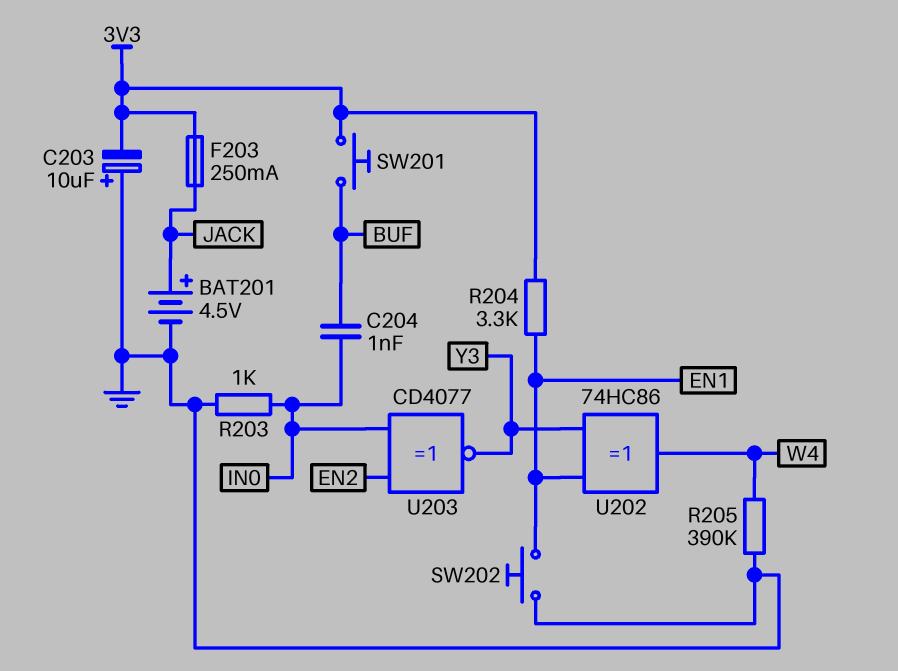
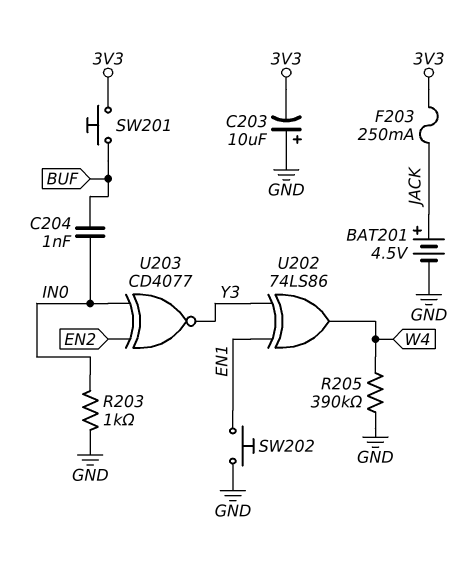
R204: 3.3k (3V3, EN1) -> none
U202: XOR 74HC86 (in EN1, in Y3, out W4) -> XOR 74LS86 (in EN1, in Y3, out W4)

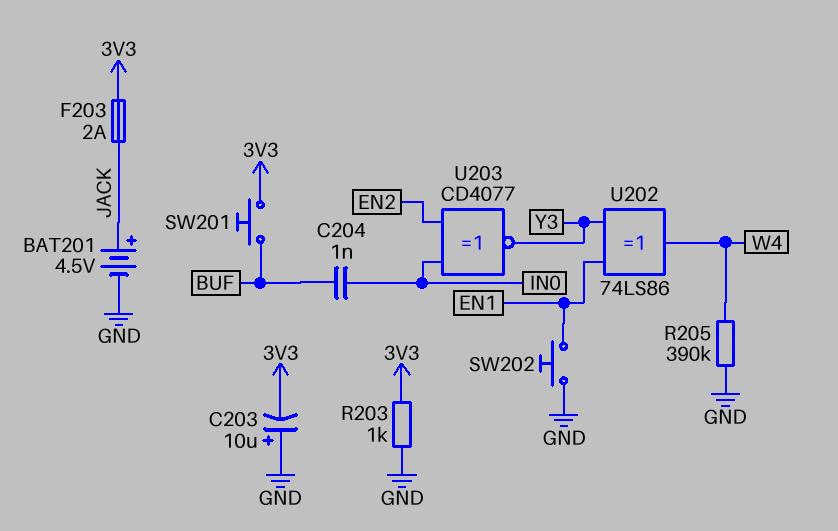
F203: 250mA (3V3, JACK) -> 2A (3V3, JACK)
R203: 1k (GND, IN0) -> 1k (3V3, GND)

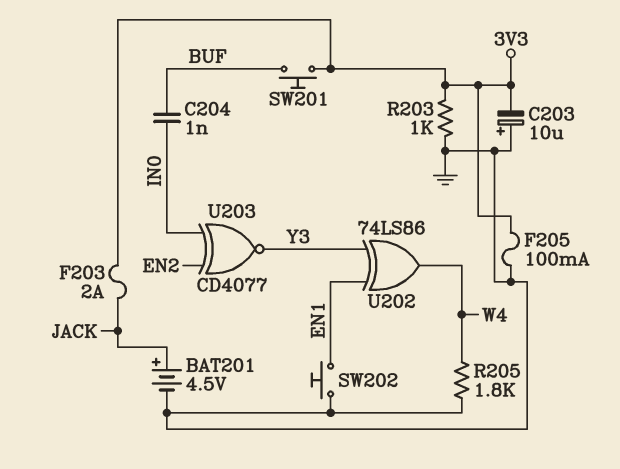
F205: none -> 100mA (3V3, GND)
R205: 390k (GND, W4) -> 1.8k (GND, W4)

